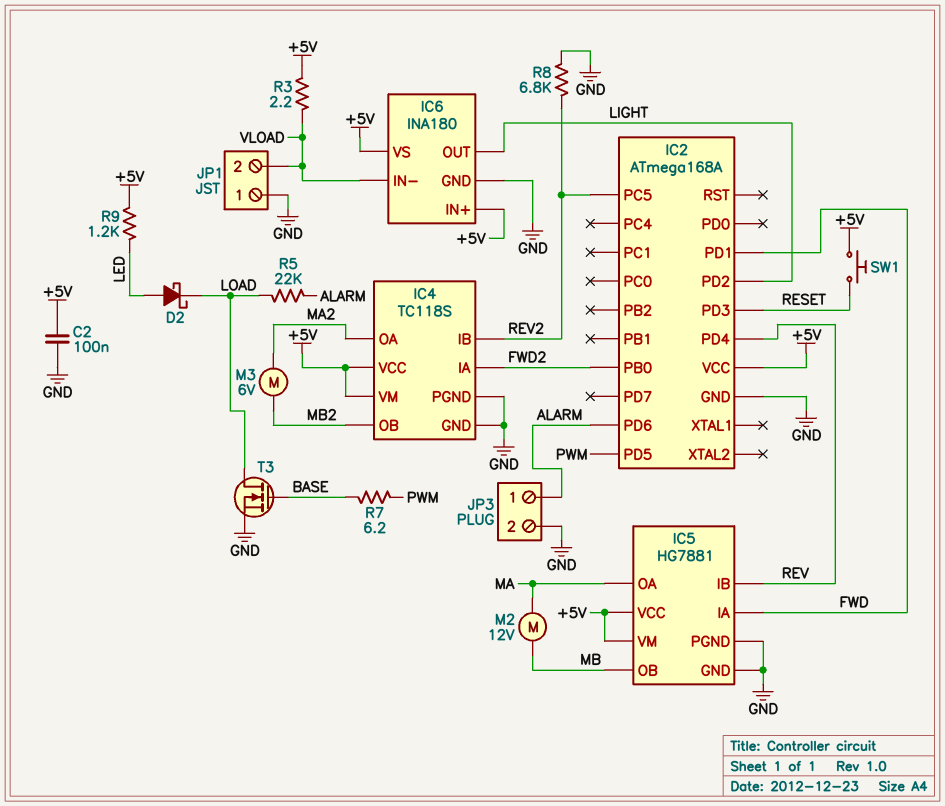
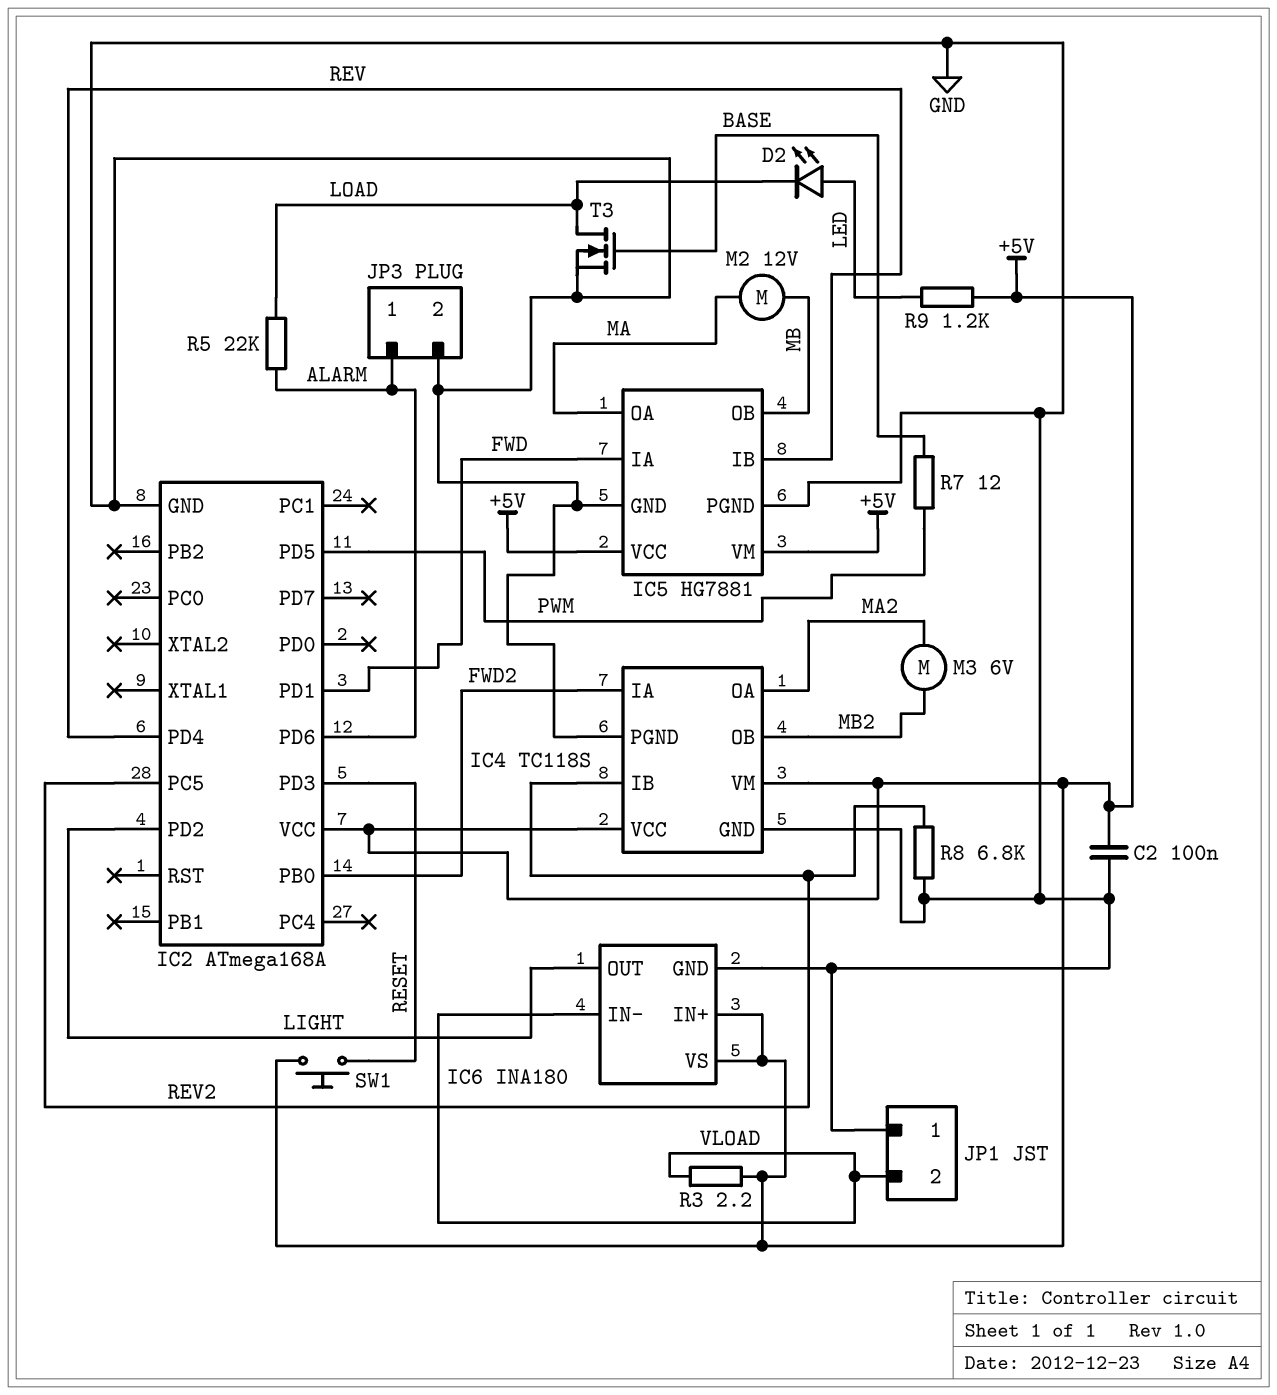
D2: schottky (A LED, K LOAD) -> LED (A LED, K LOAD)
R7: 6.2 (BASE, PWM) -> 12 (BASE, PWM)

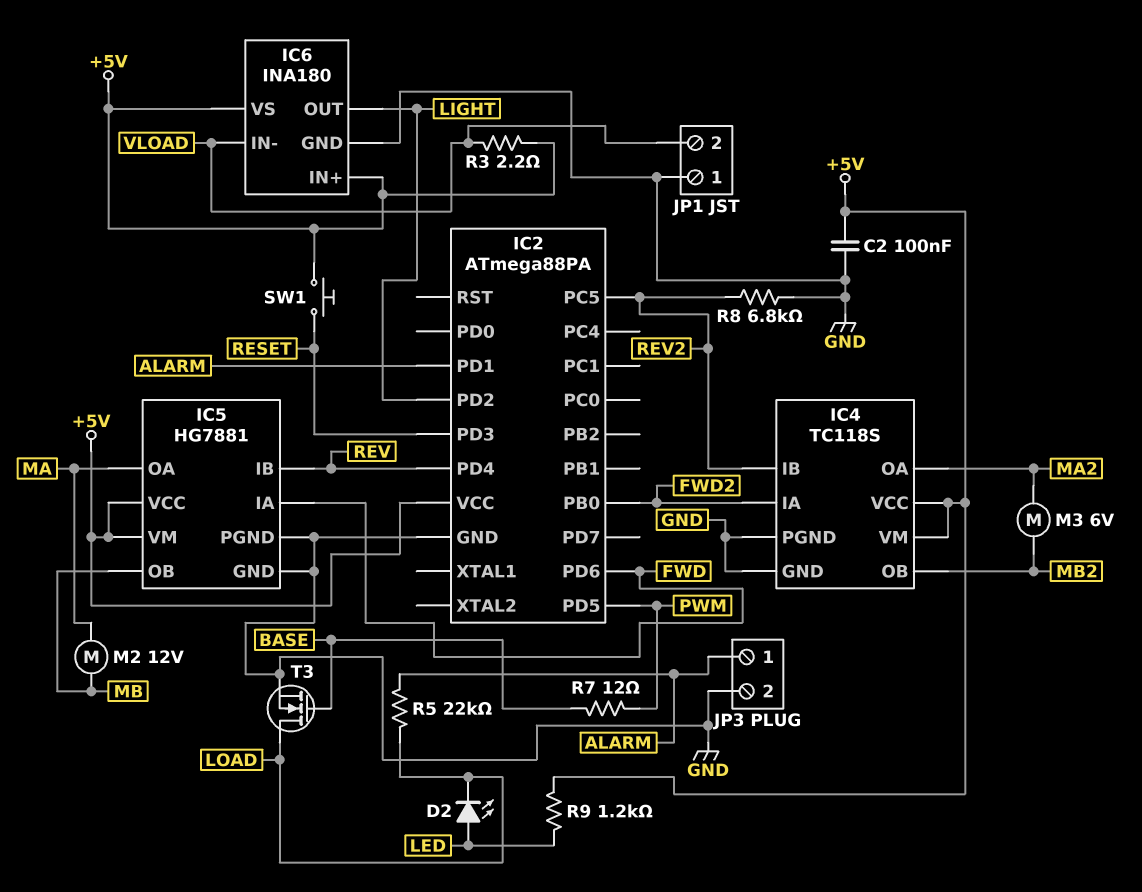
IC2: ATmega168A -> ATmega88PA
IC2 pin PD1: FWD -> ALARM
IC2 pin PD6: ALARM -> FWD

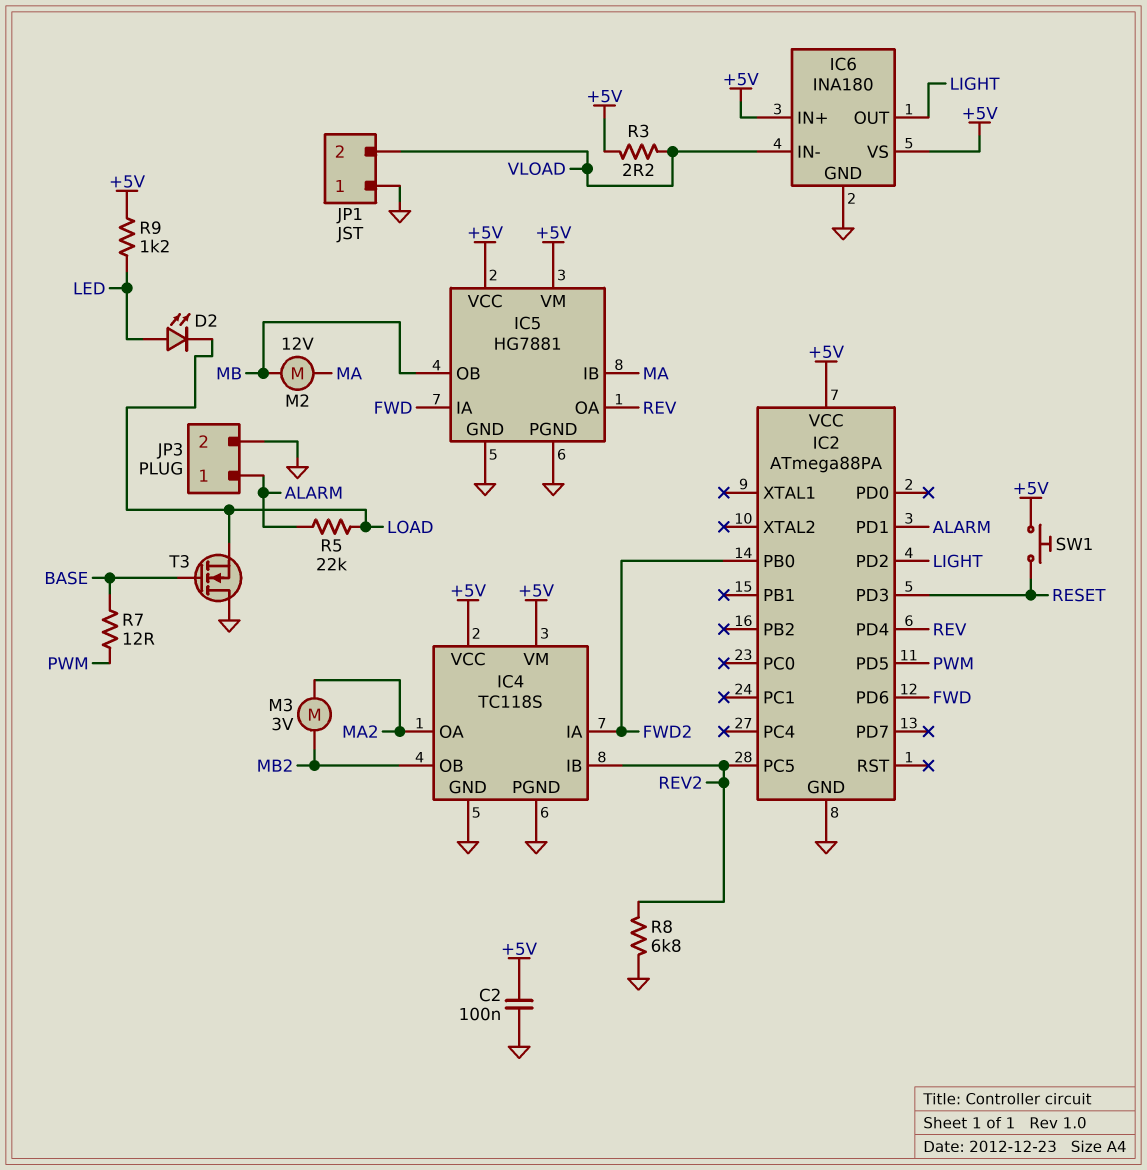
IC5 pin IB: REV -> MA
IC5 pin OA: MA -> REV
M3: motor 6V (MA2, MB2) -> motor 3V (MA2, MB2)
T3: NMOS (G BASE, D LOAD, S GND) -> NMOS (G BASE, D GND, S LOAD)

